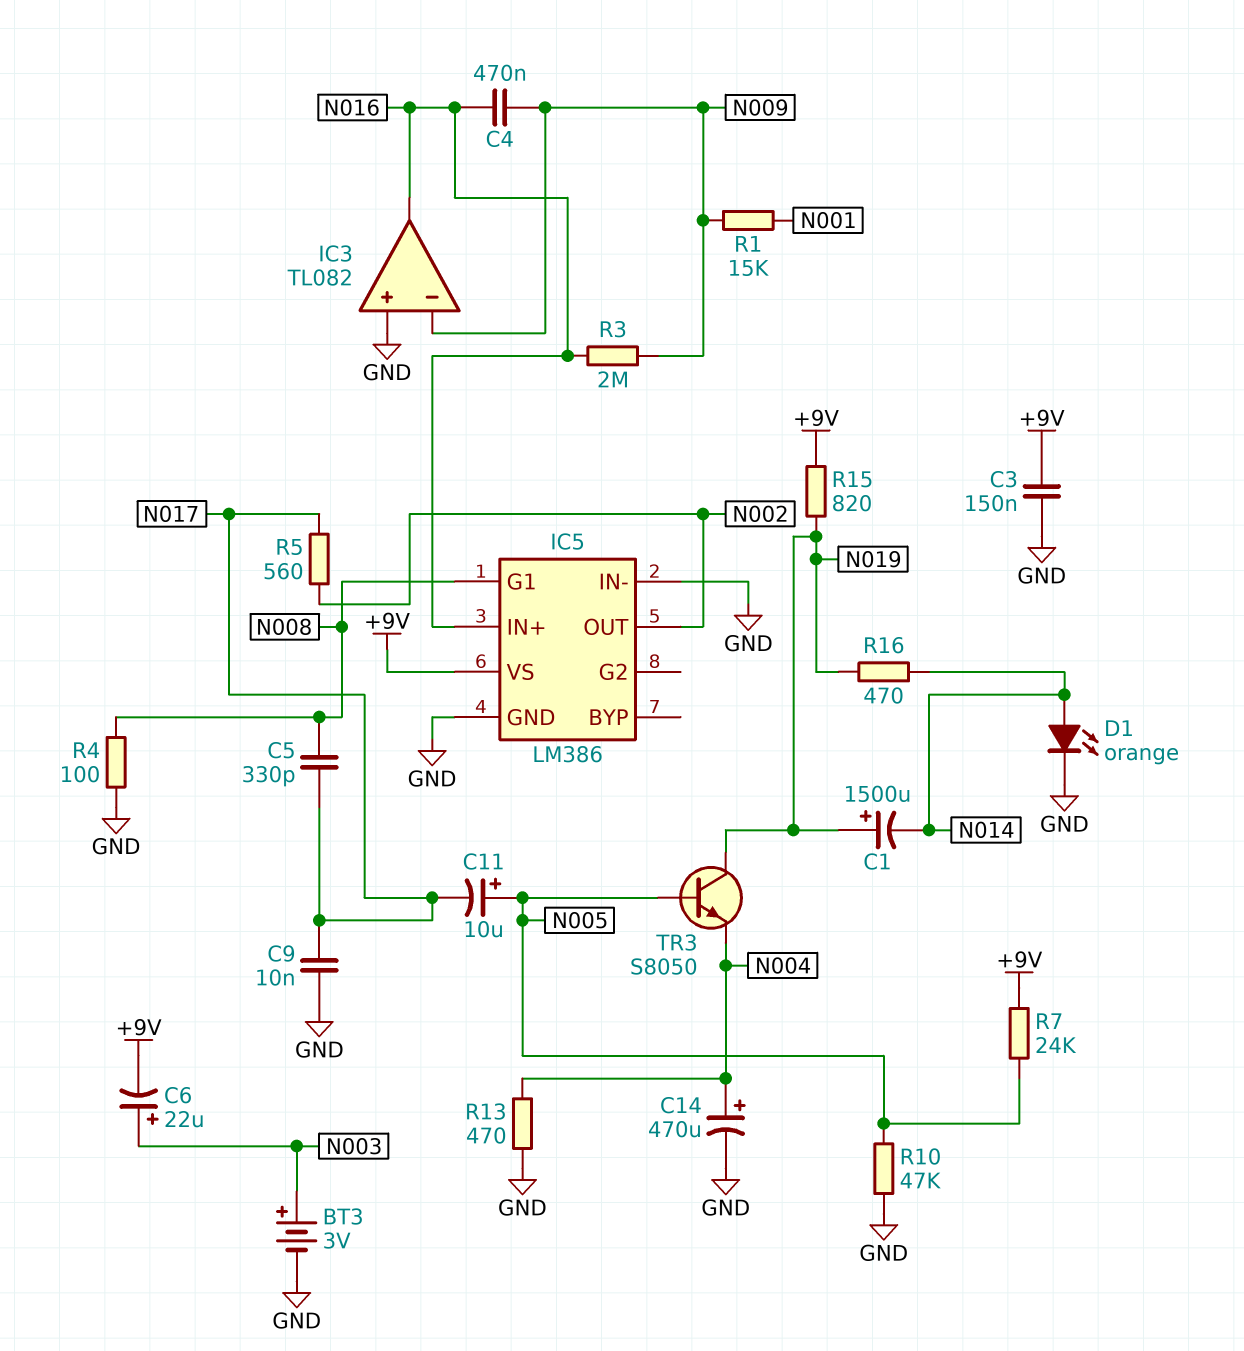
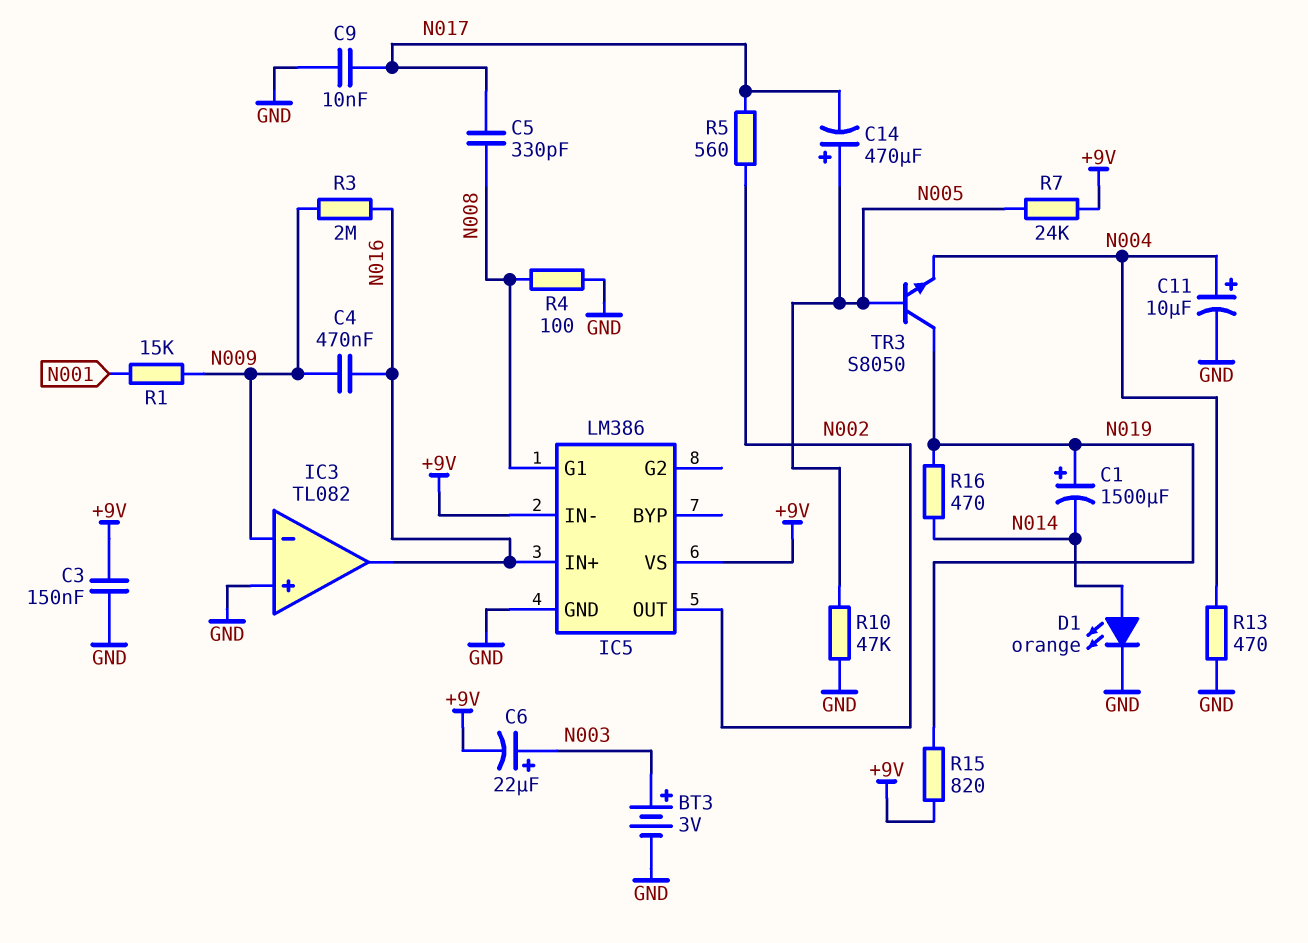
C11: 10uF (plus N005, minus N017) -> 10uF (plus N004, minus GND)
C14: 470uF (plus N004, minus GND) -> 470uF (plus N005, minus N017)
IC5 pin IN-: GND -> +9V

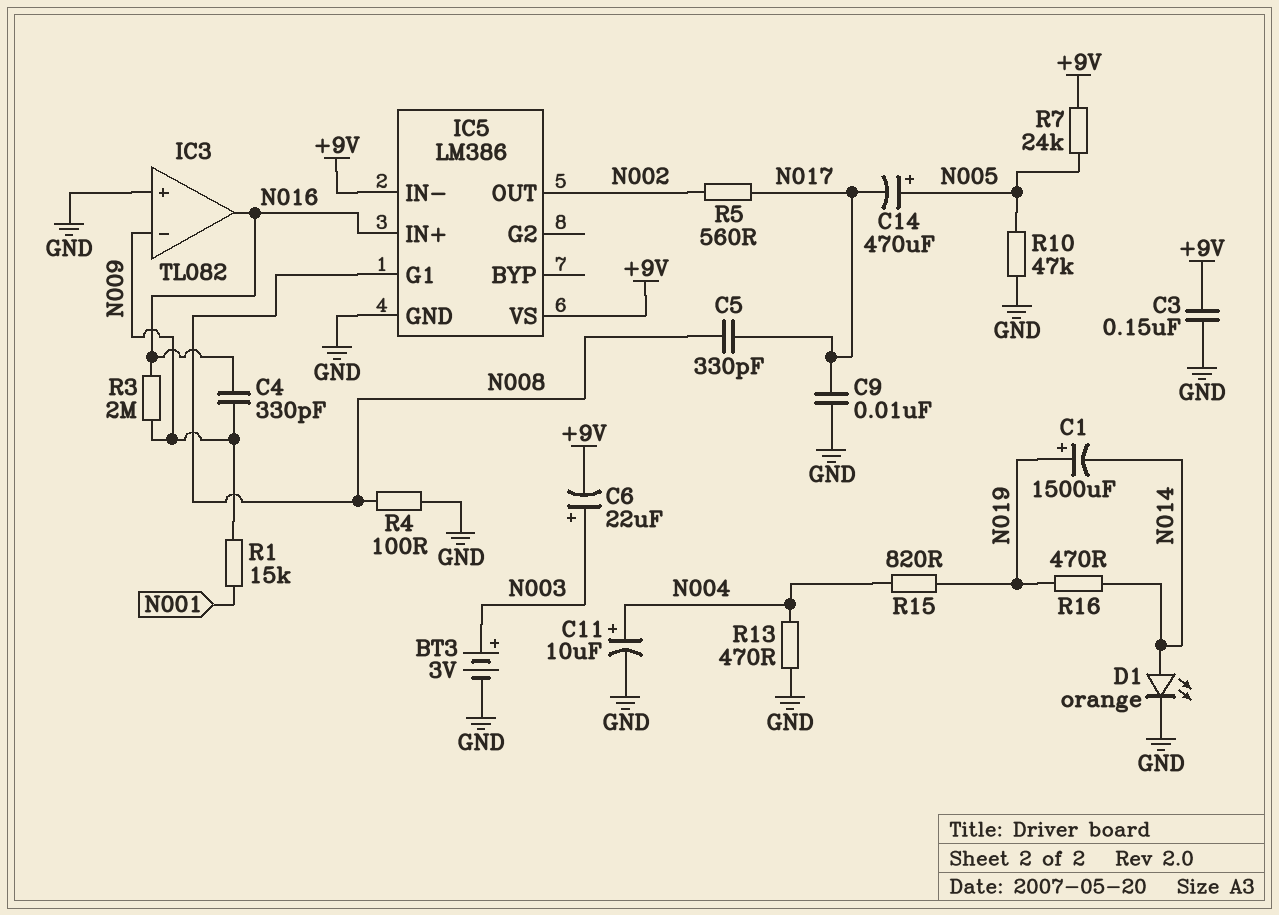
C4: 470nF (N009, N016) -> 330pF (N009, N016)
R15: 820 (+9V, N019) -> 820 (N004, N019)
TR3: NPN S8050 (B N005, C N019, E N004) -> none

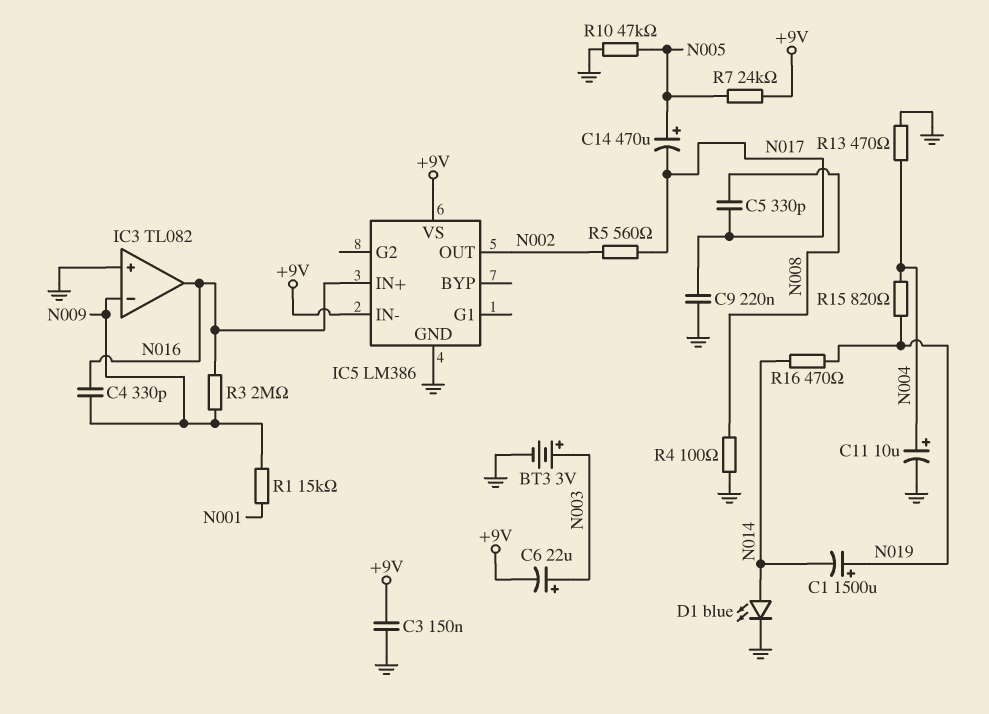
C9: 10nF (GND, N017) -> 220nF (GND, N017)
D1: LED orange (A N014, K GND) -> LED blue (A N014, K GND)
IC5 pin G1: N008 -> none

